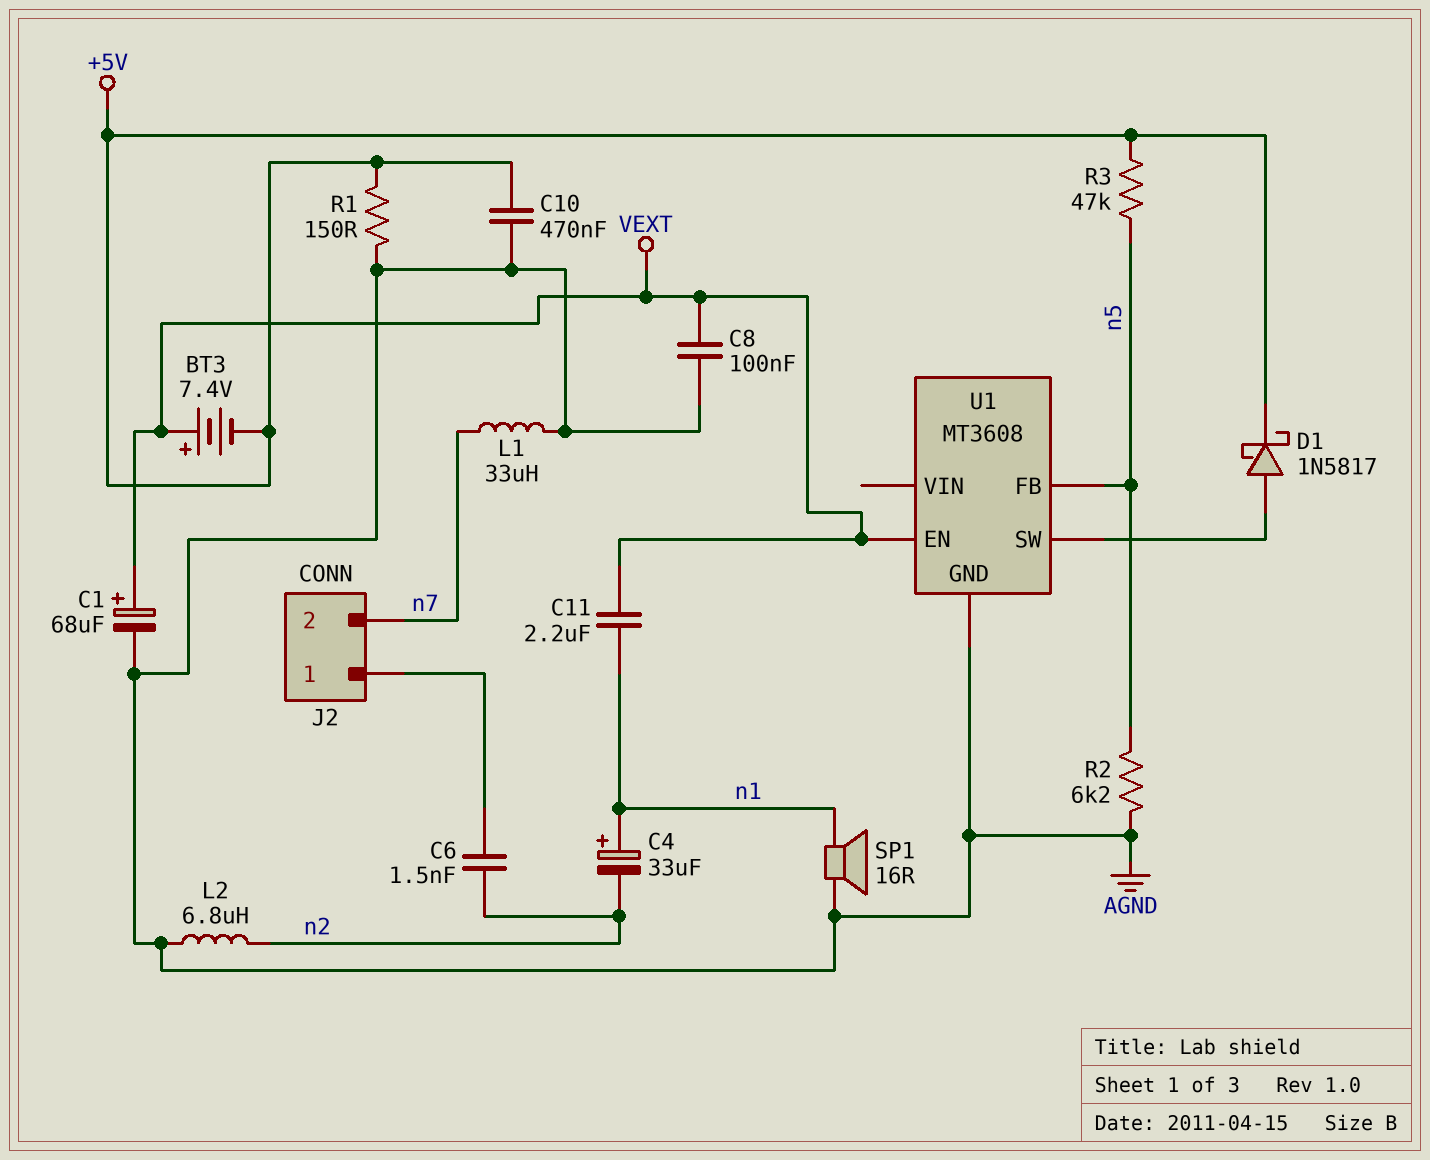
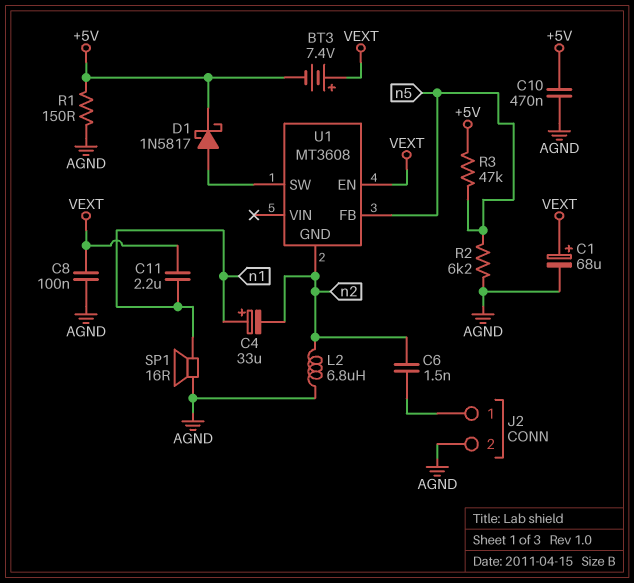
J2 pin 2: n7 -> AGND
L1: 33uH (AGND, n7) -> none
U1 pin GND: AGND -> n2

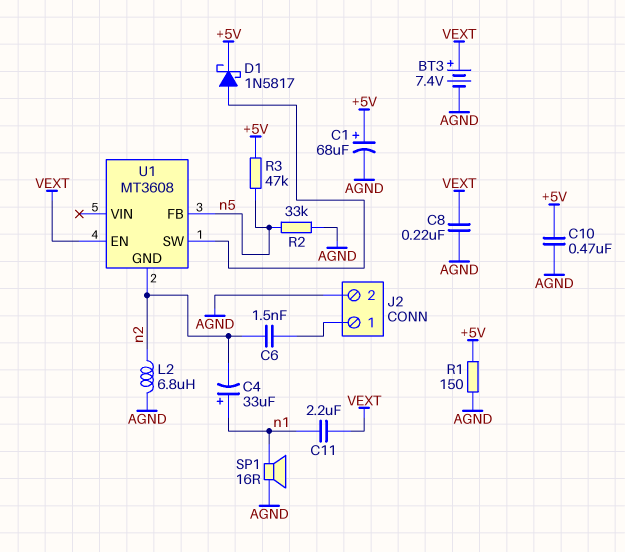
BT3: 7.4V (plus VEXT, minus +5V) -> 7.4V (plus VEXT, minus AGND)
C1: 68uF (plus VEXT, minus AGND) -> 68uF (plus +5V, minus AGND)
C8: 100nF (AGND, VEXT) -> 220nF (AGND, VEXT)
R2: 6.2k (AGND, n5) -> 33k (AGND, n5)

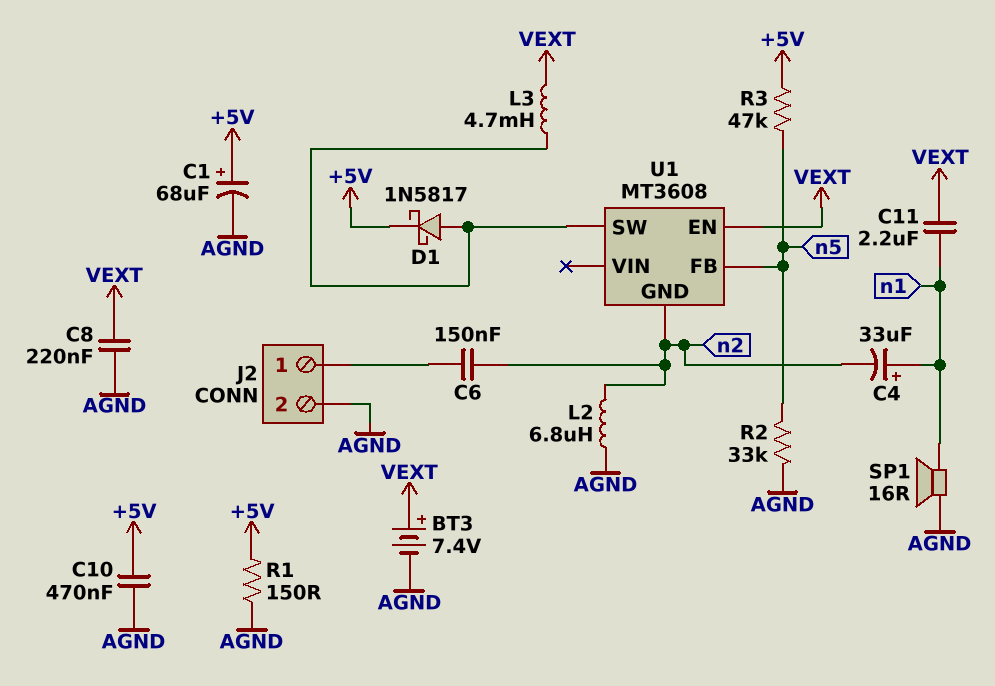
C6: 1.5nF (J2/1, n2) -> 150nF (J2/1, n2)
L3: none -> 4.7mH (U1/SW, VEXT)

